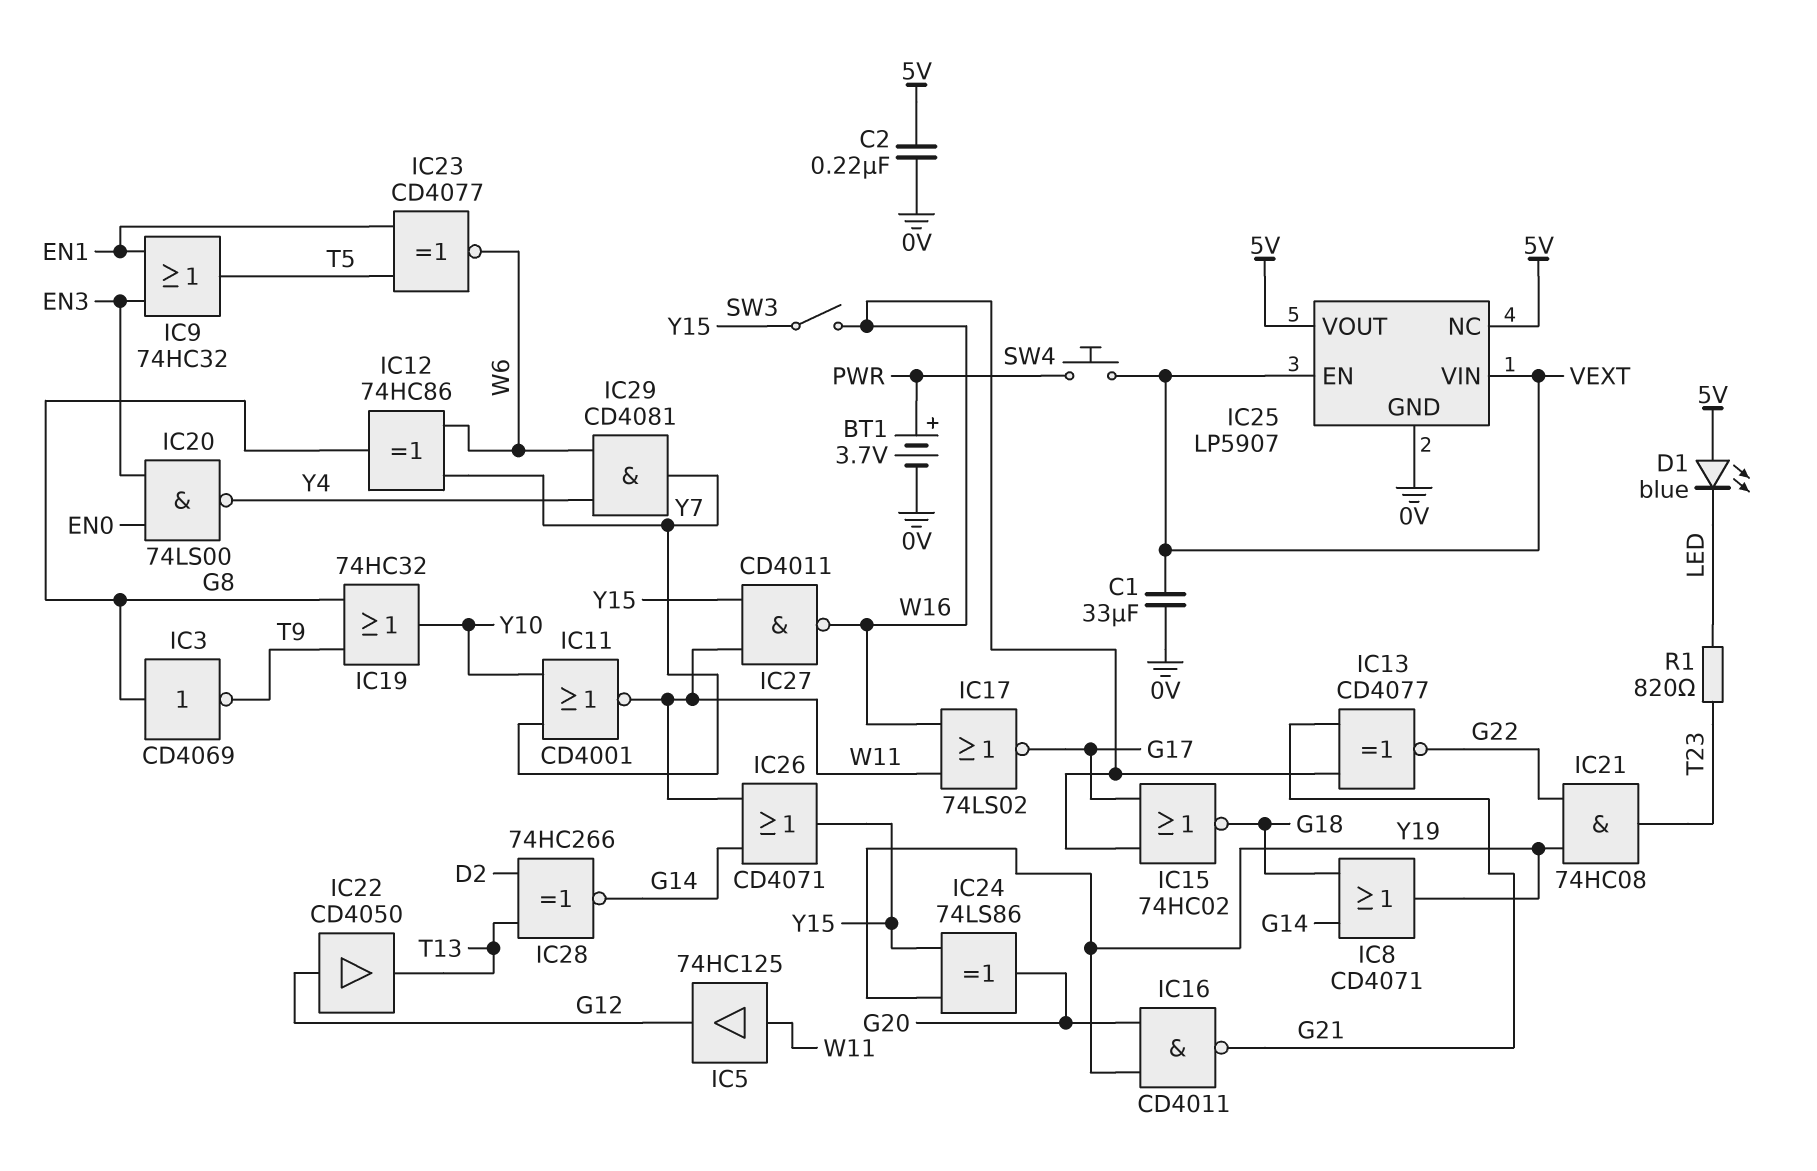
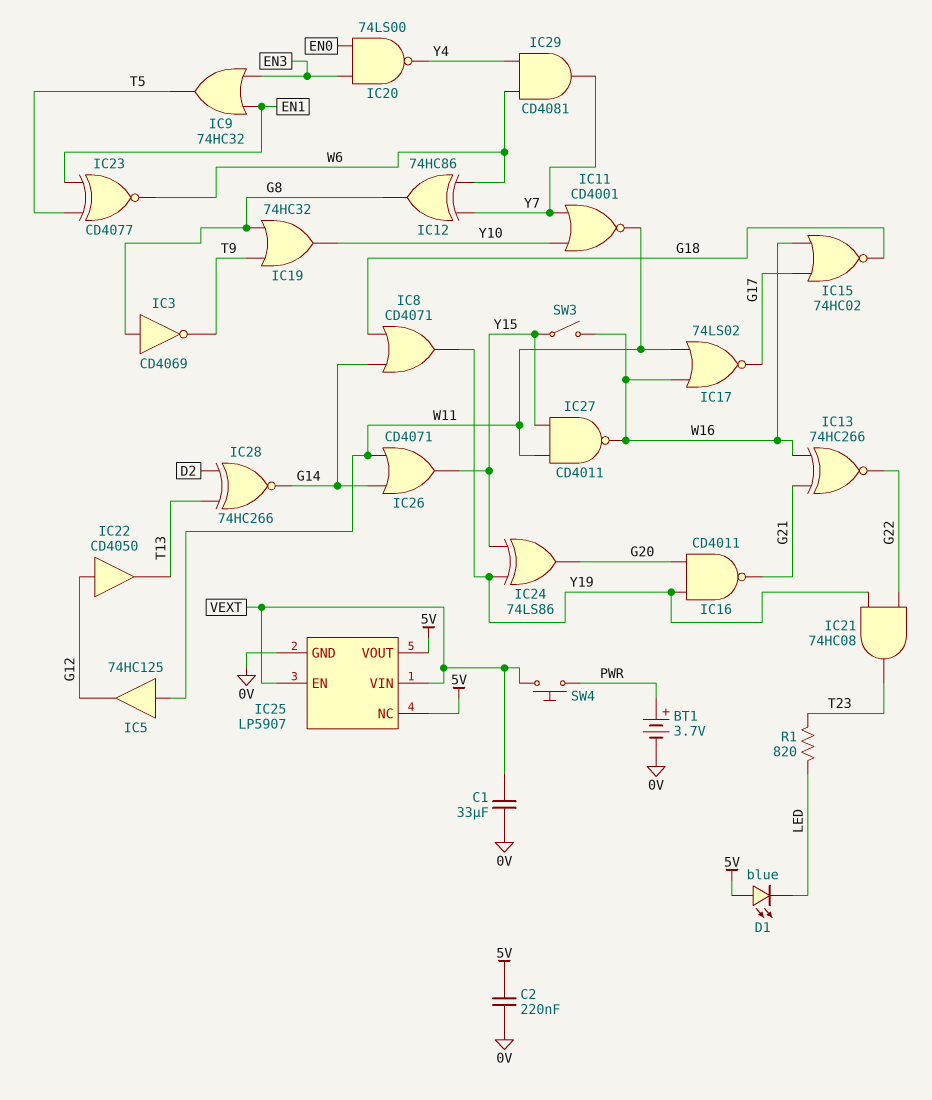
IC13: XNOR CD4077 (in G21, in W16, out G22) -> XNOR 74HC266 (in G21, in W16, out G22)

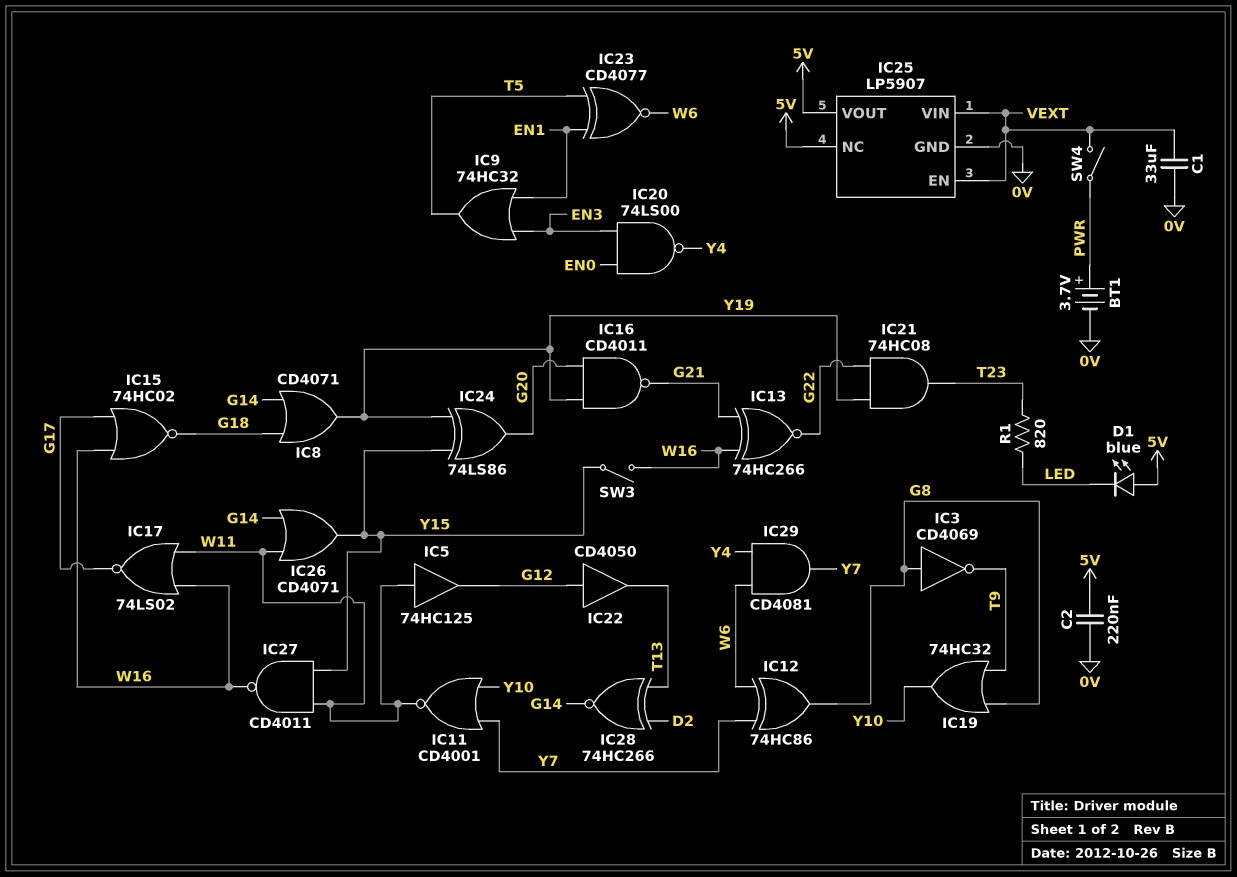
SW4: button (PWR, VEXT) -> switch (PWR, VEXT)

